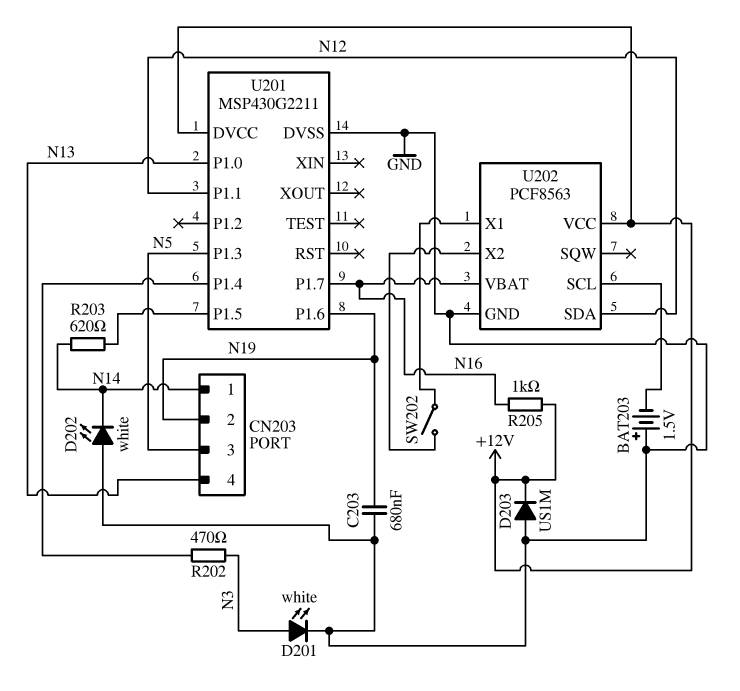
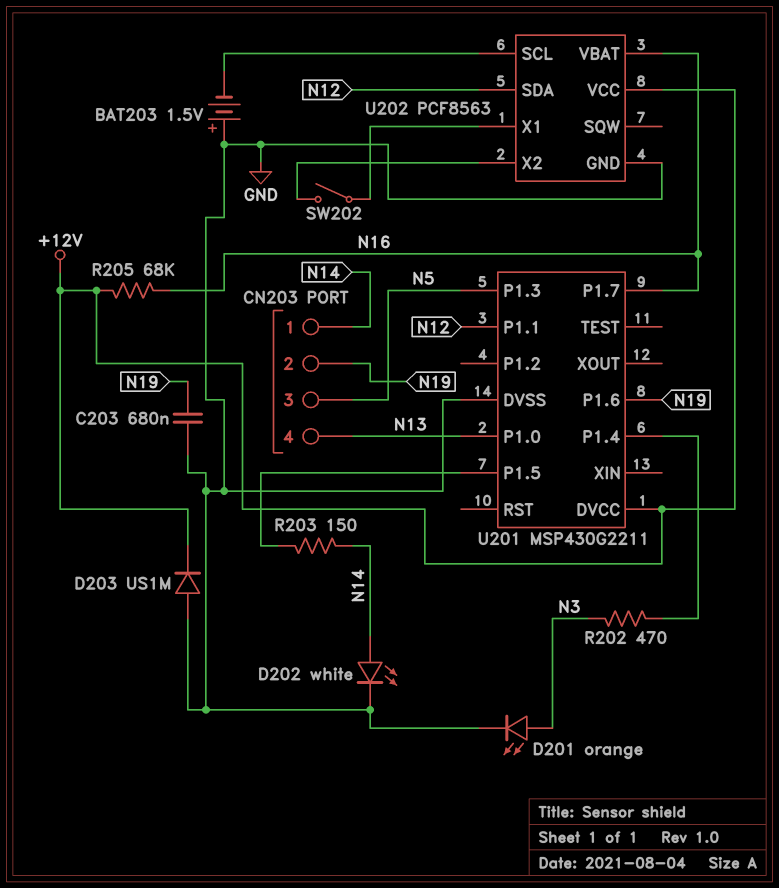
D201: LED white (A N3, K GND) -> LED orange (A N3, K GND)
D202: LED white (A GND, K N14) -> LED white (A N14, K GND)
R203: 620 (N14, U201/P1.5) -> 150 (N14, U201/P1.5)
R205: 1k (+12V, N16) -> 68k (+12V, N16)

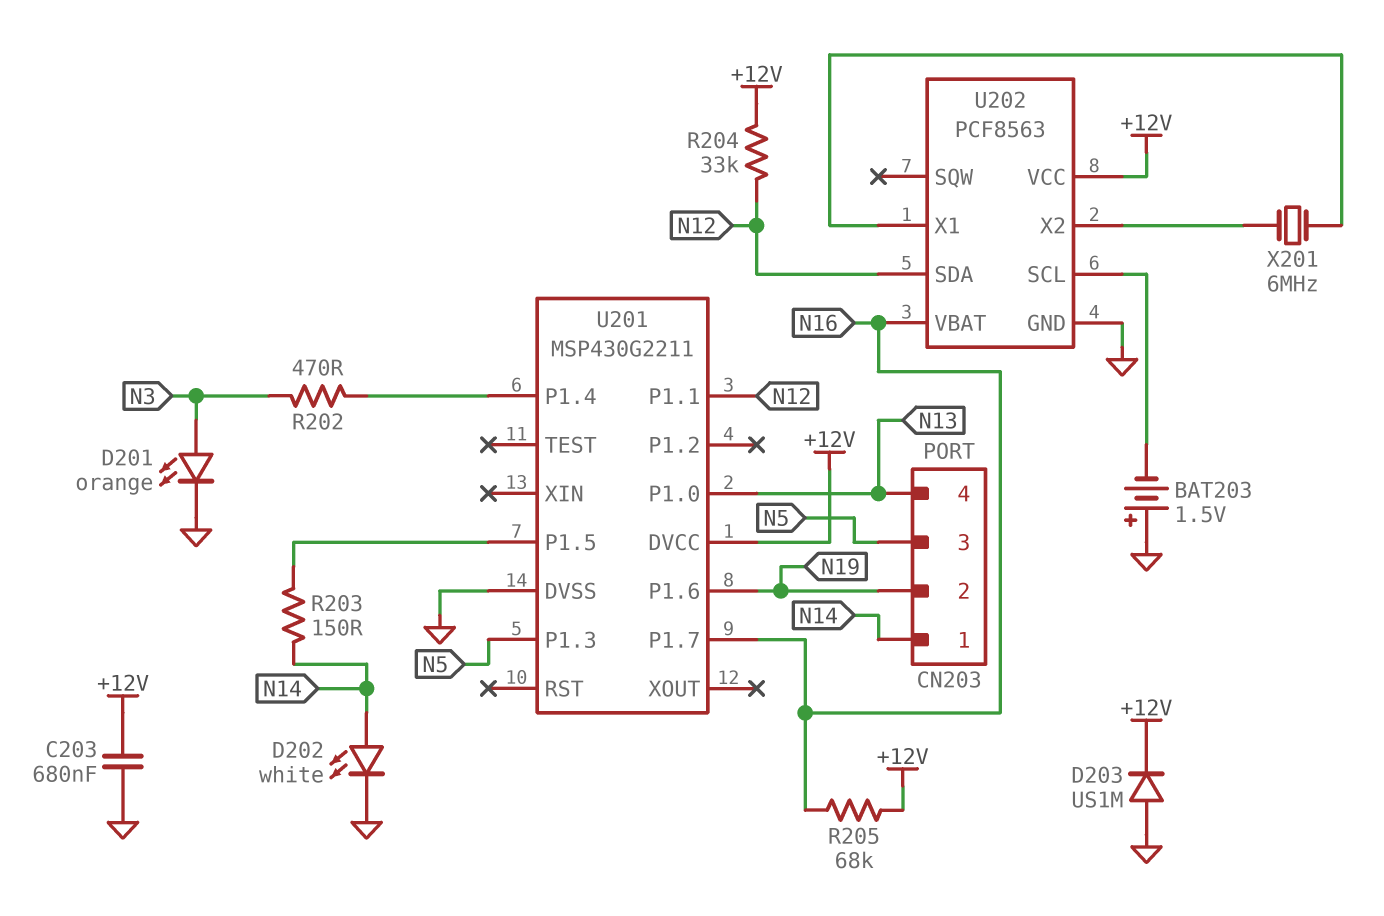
C203: 680nF (GND, N19) -> 680nF (+12V, GND)
R204: none -> 33k (+12V, N12)
SW202: switch (U202/X1, U202/X2) -> none
X201: none -> 6MHz (U202/X1, U202/X2)

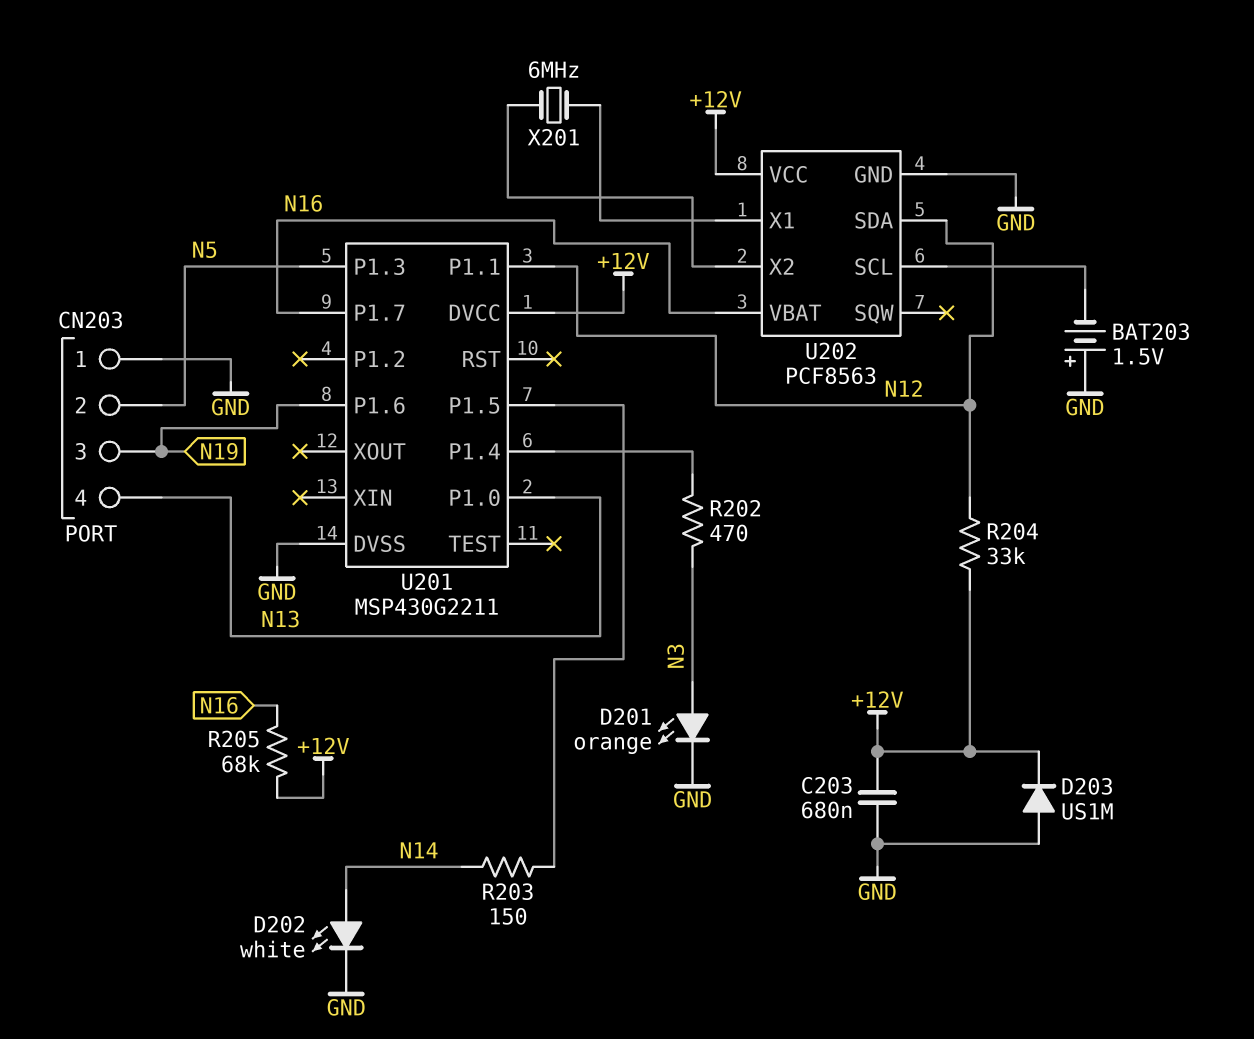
CN203 pin 1: N14 -> GND
CN203 pin 2: N19 -> N5
CN203 pin 3: N5 -> N19

